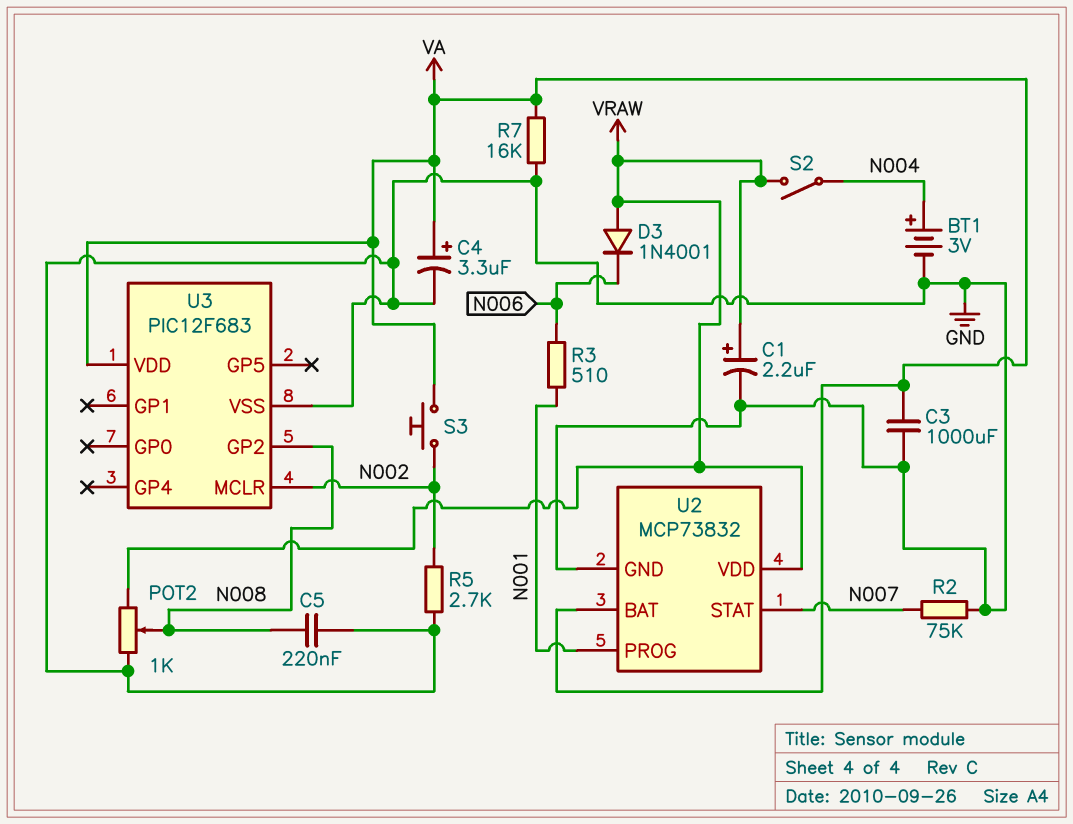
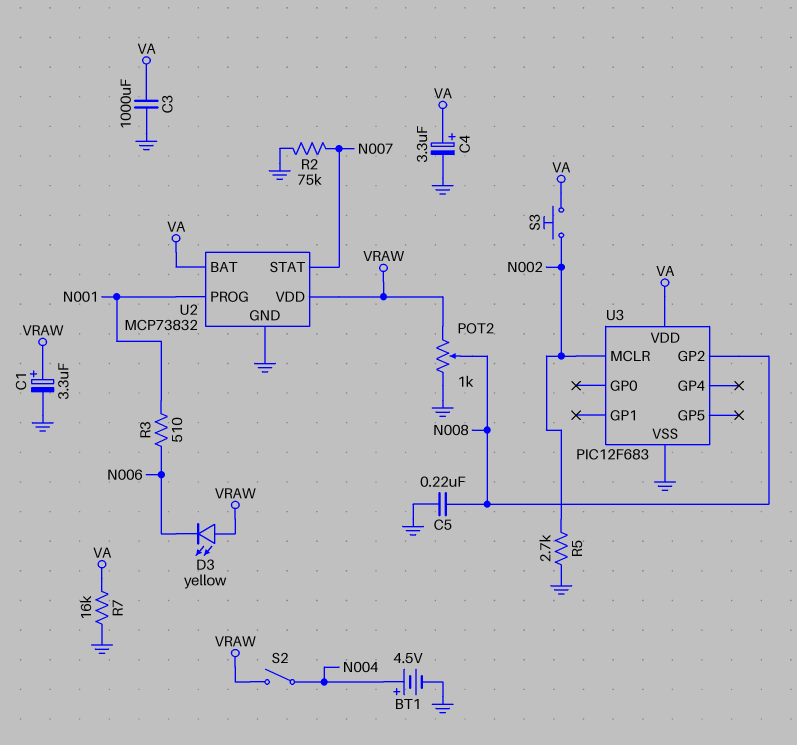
BT1: 3V (plus N004, minus GND) -> 4.5V (plus N004, minus GND)
C1: 2.2uF (plus VRAW, minus GND) -> 3.3uF (plus VRAW, minus GND)
D3: diode 1N4001 (A VRAW, K N006) -> LED yellow (A VRAW, K N006)

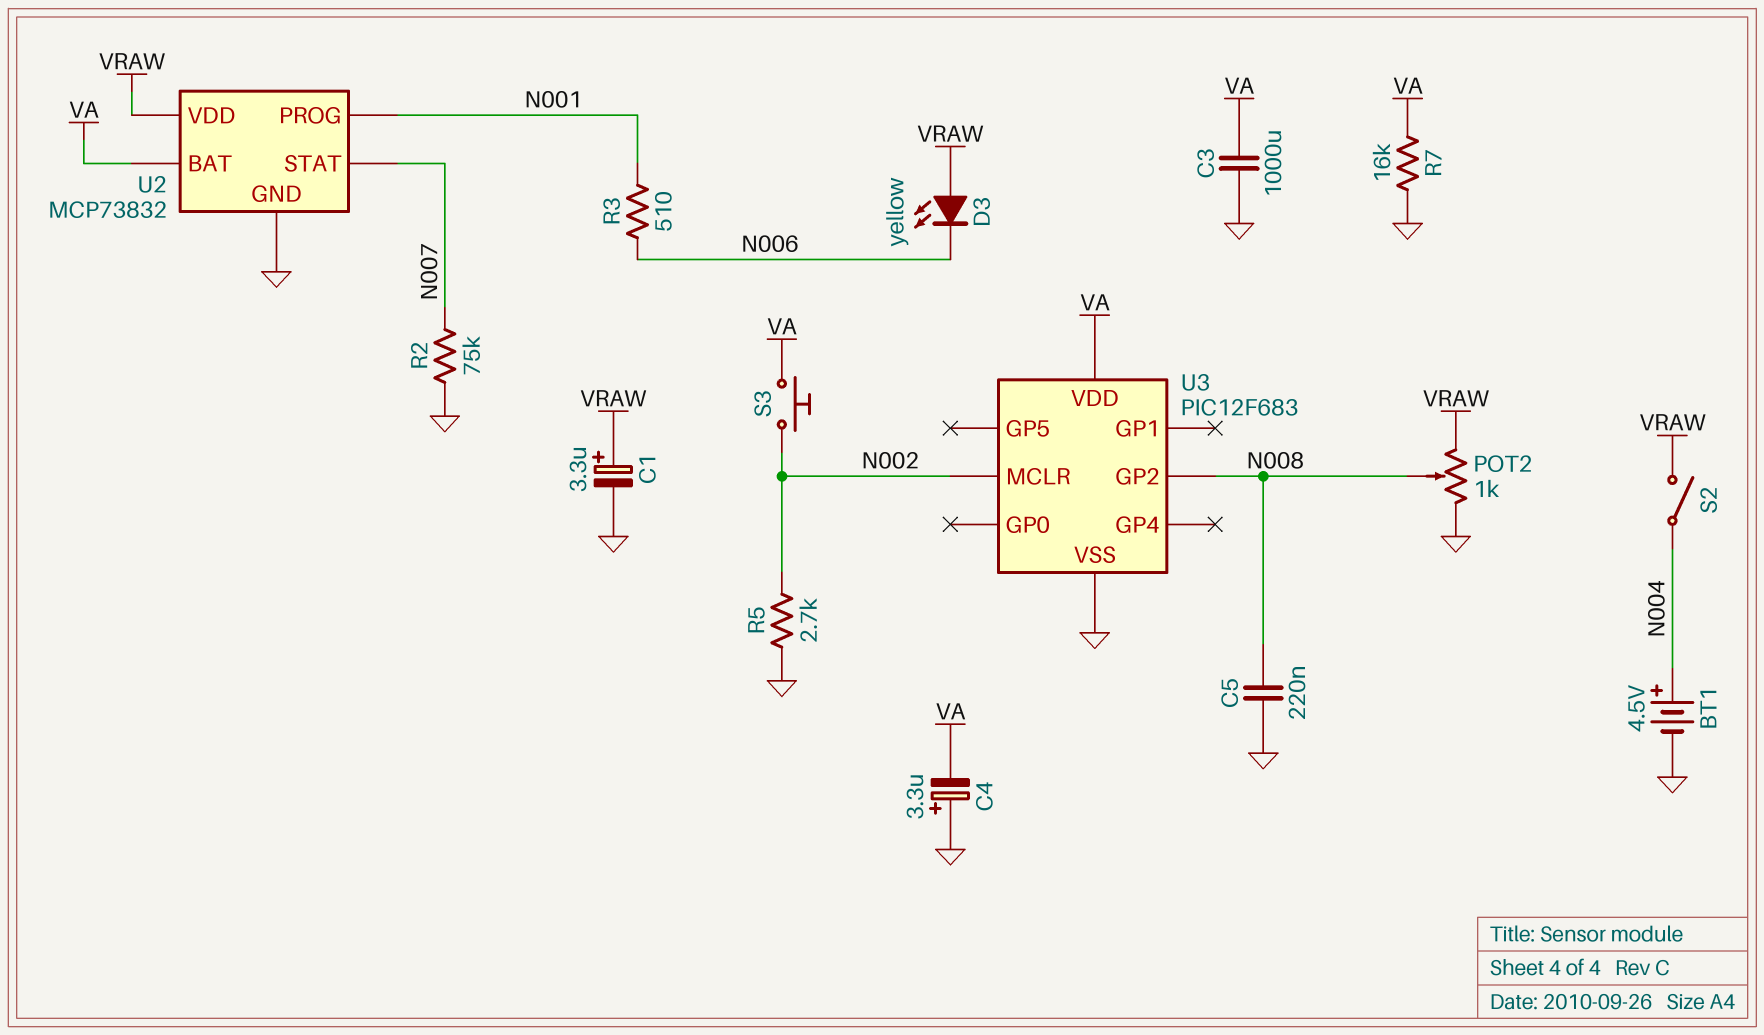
C4: 3.3uF (plus VA, minus GND) -> 3.3uF (plus GND, minus VA)

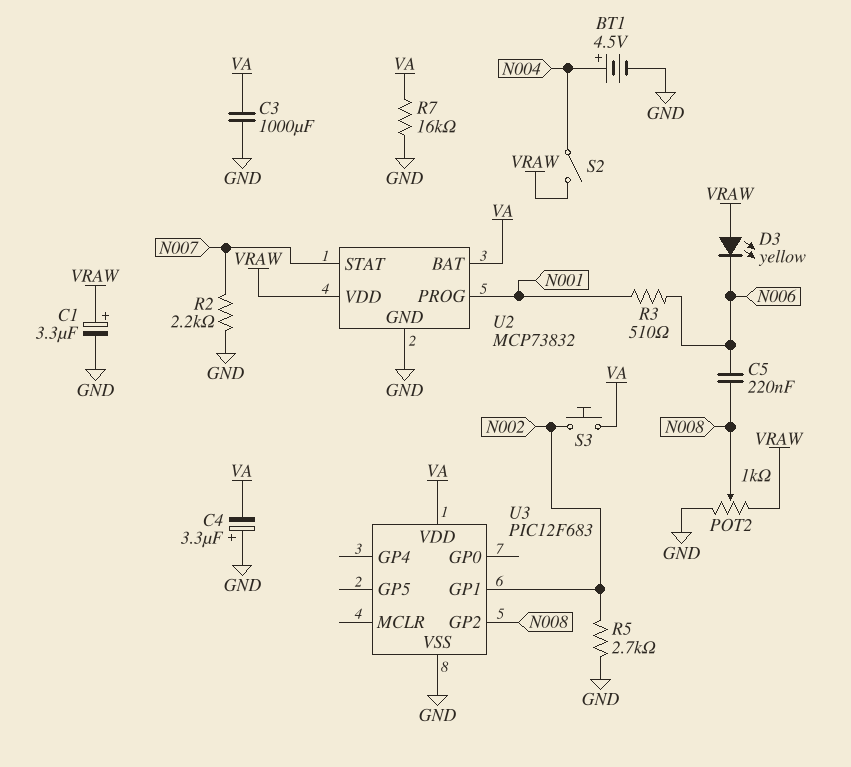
C5: 220nF (GND, N008) -> 220nF (N006, N008)
R2: 75k (GND, N007) -> 2.2k (GND, N007)
U3 pin GP1: none -> N002
U3 pin MCLR: N002 -> none

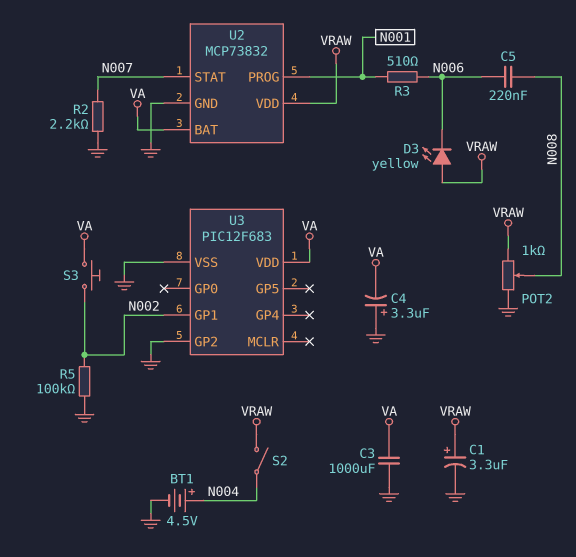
R5: 2.7k (GND, N002) -> 100k (GND, N002)
R7: 16k (GND, VA) -> none
U3 pin GP2: N008 -> GND

